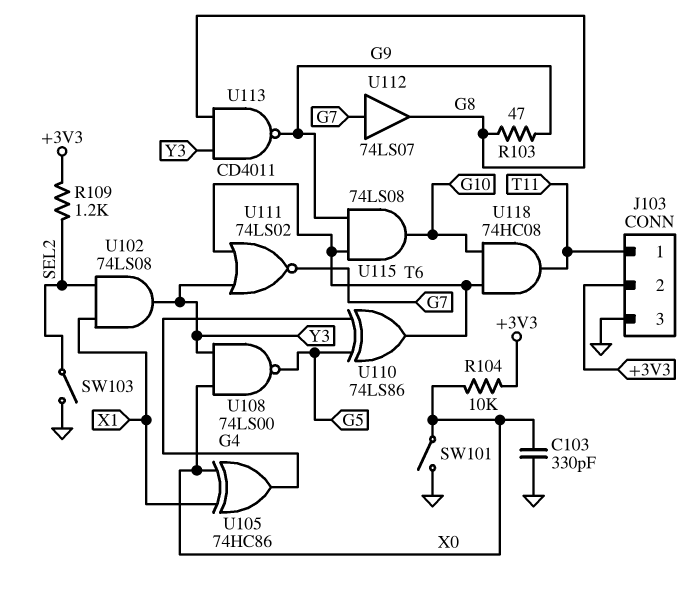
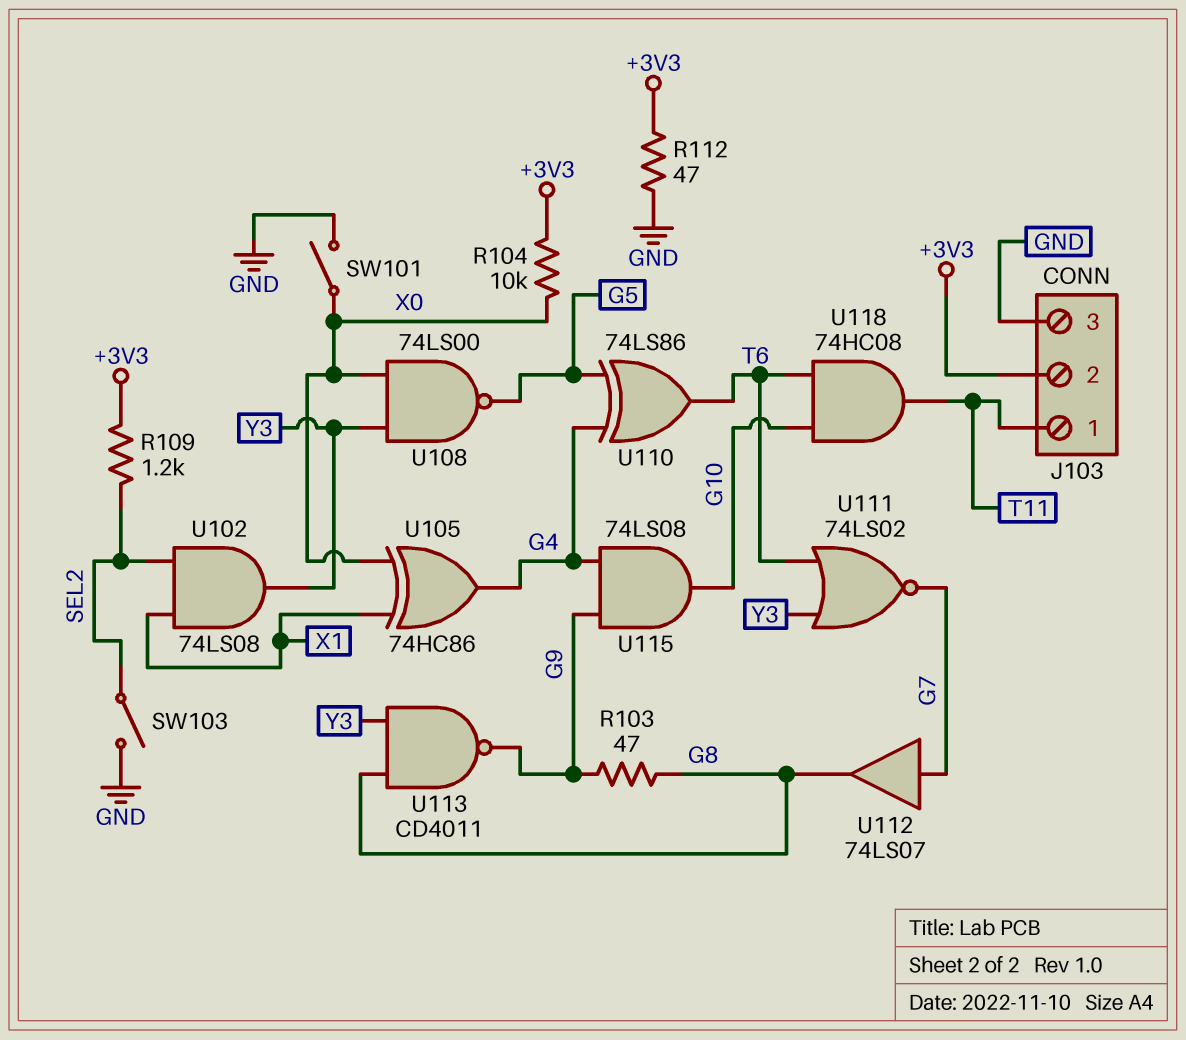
C103: 330pF (GND, X0) -> none
R112: none -> 47 (+3V3, GND)
U115: AND 74LS08 (in G9, in T6, out G10) -> AND 74LS08 (in G4, in G9, out G10)

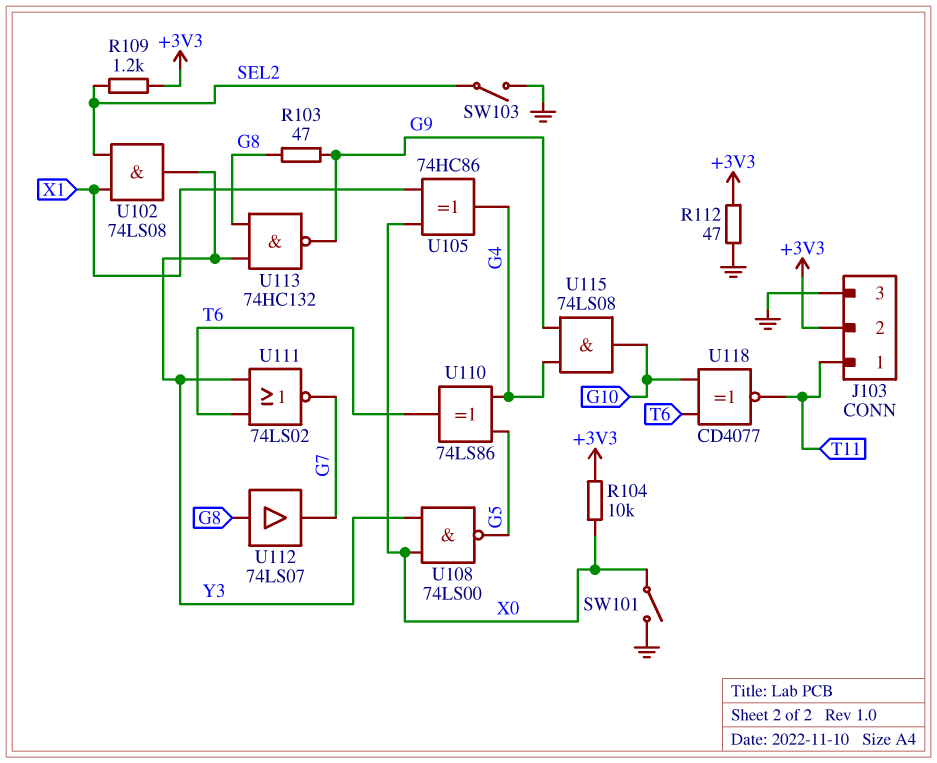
U112: buffer 74LS07 (in G7, out G8) -> buffer 74LS07 (in G8, out G7)
U113: NAND CD4011 (in G8, in Y3, out G9) -> NAND 74HC132 (in G8, in Y3, out G9)
U118: AND 74HC08 (in G10, in T6, out T11) -> XNOR CD4077 (in G10, in T6, out T11)

